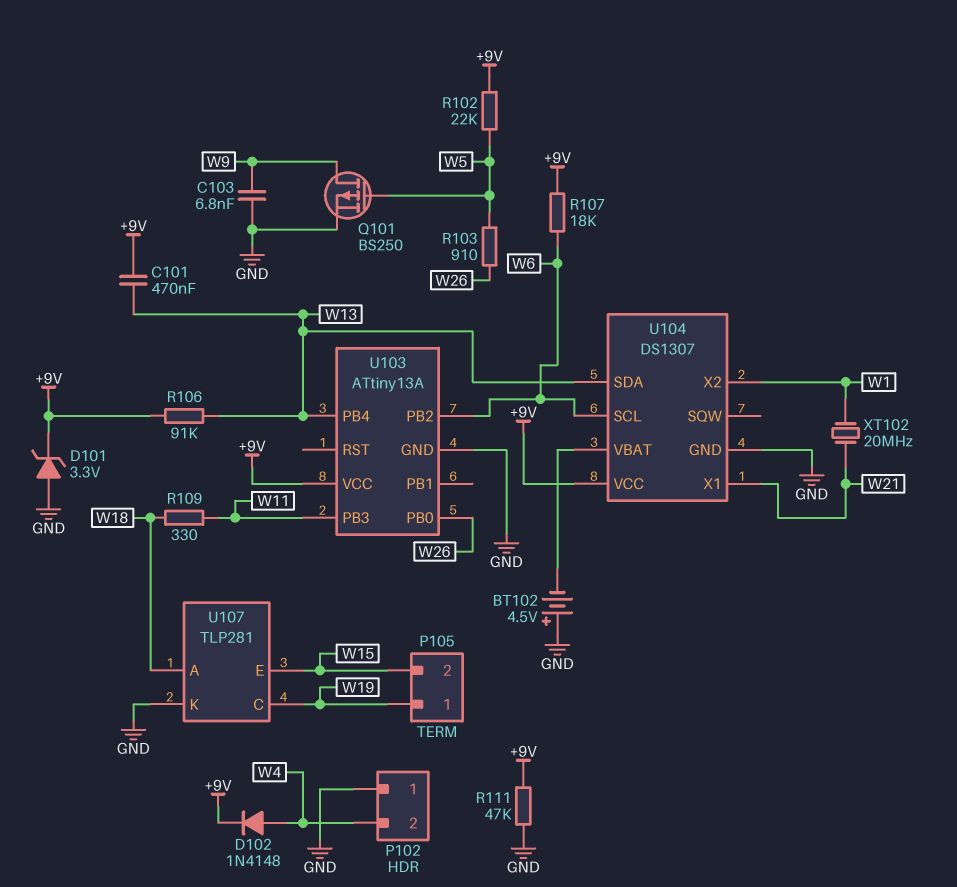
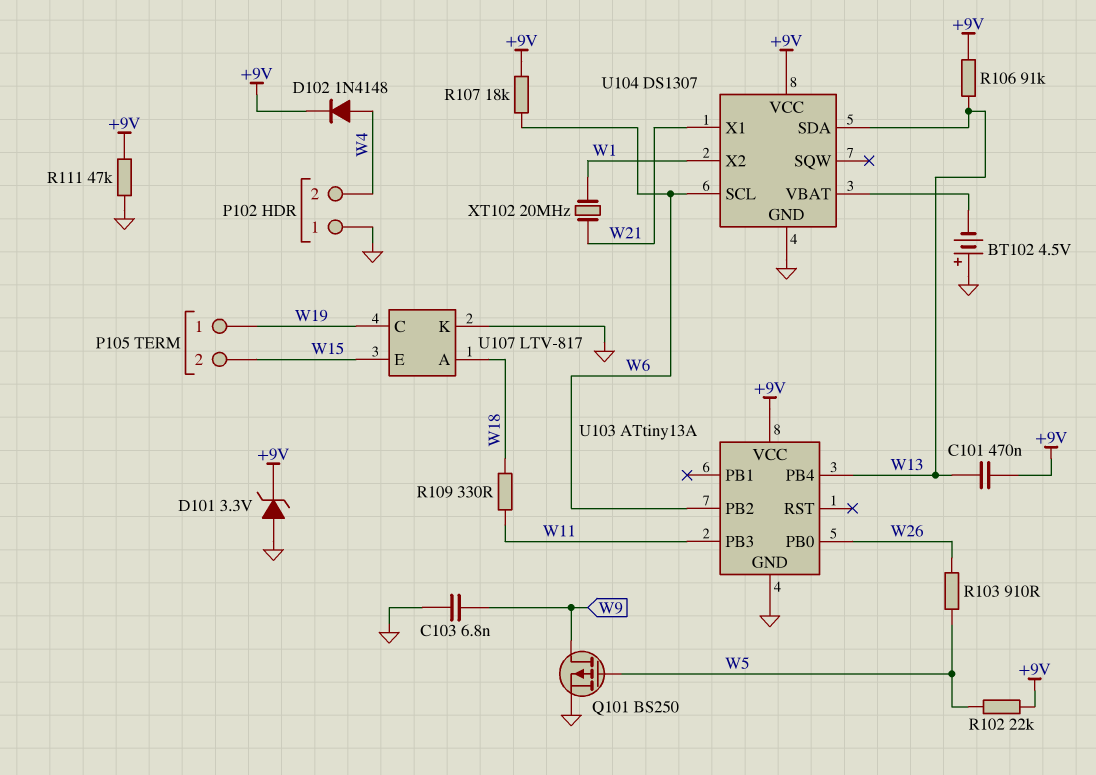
U107: TLP281 -> LTV-817

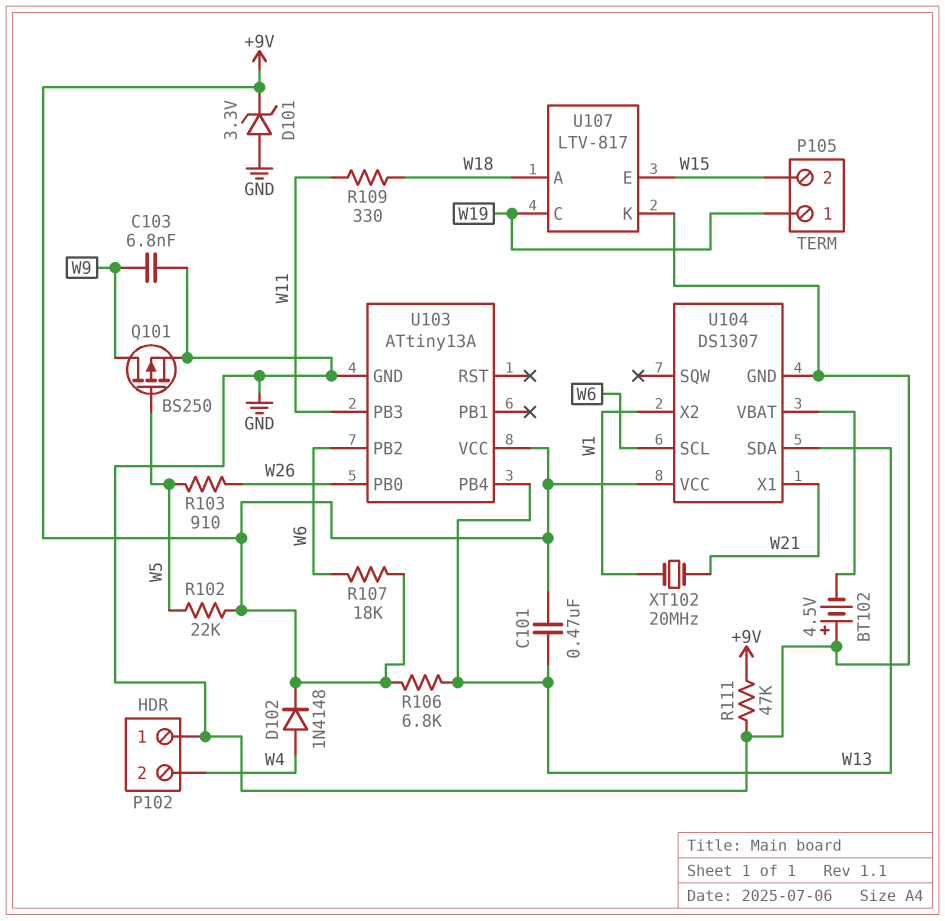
R106: 91k (+9V, W13) -> 6.8k (+9V, W13)

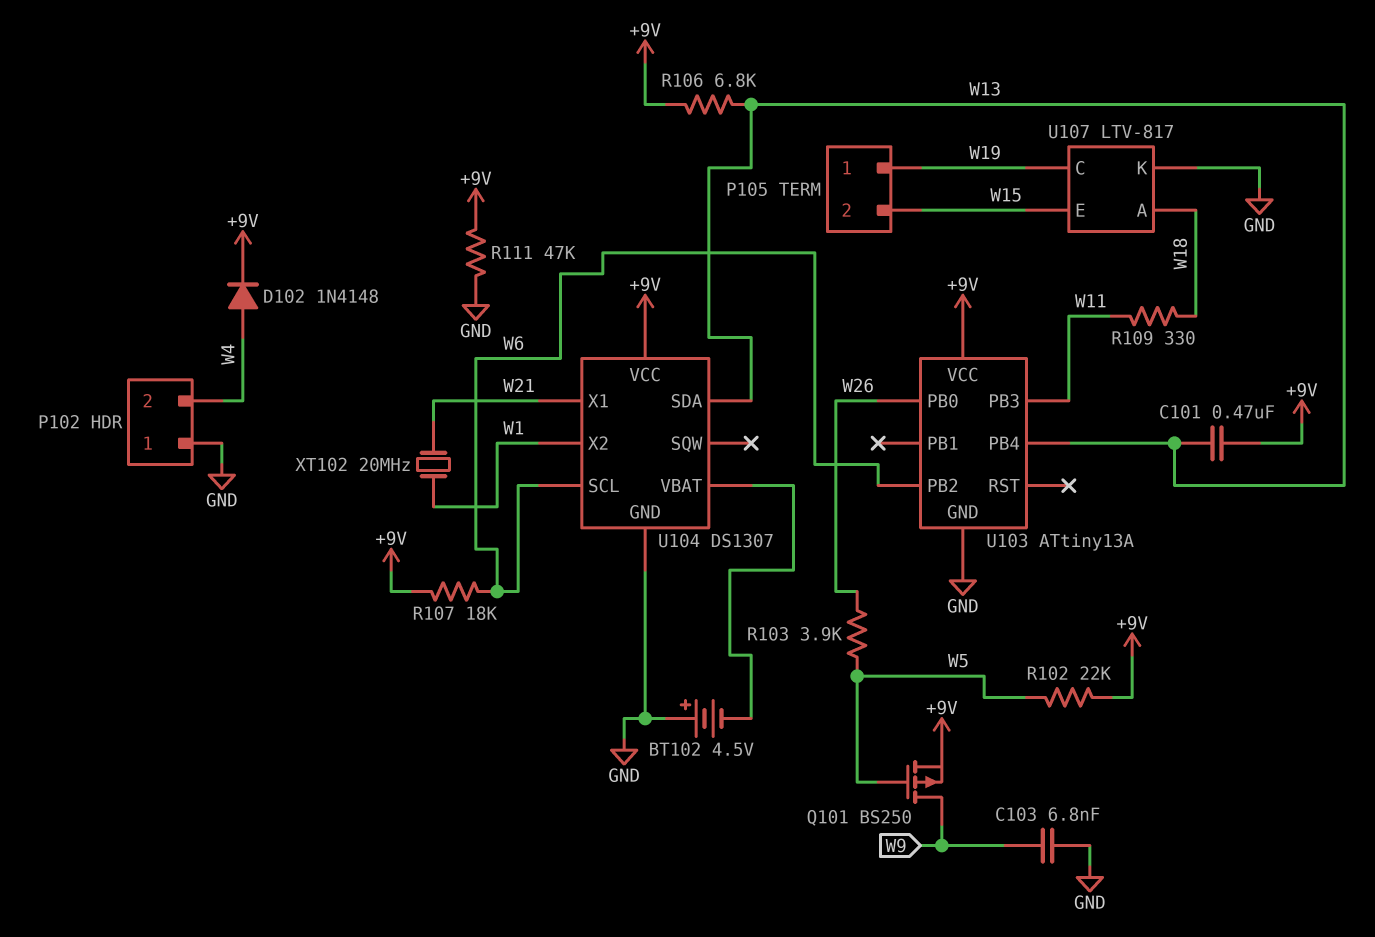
D101: zener 3.3V (A GND, K +9V) -> none
Q101: PMOS BS250 (G W5, D W9, S GND) -> PMOS BS250 (G W5, D W9, S +9V)
R103: 910 (W5, W26) -> 3.9k (W5, W26)

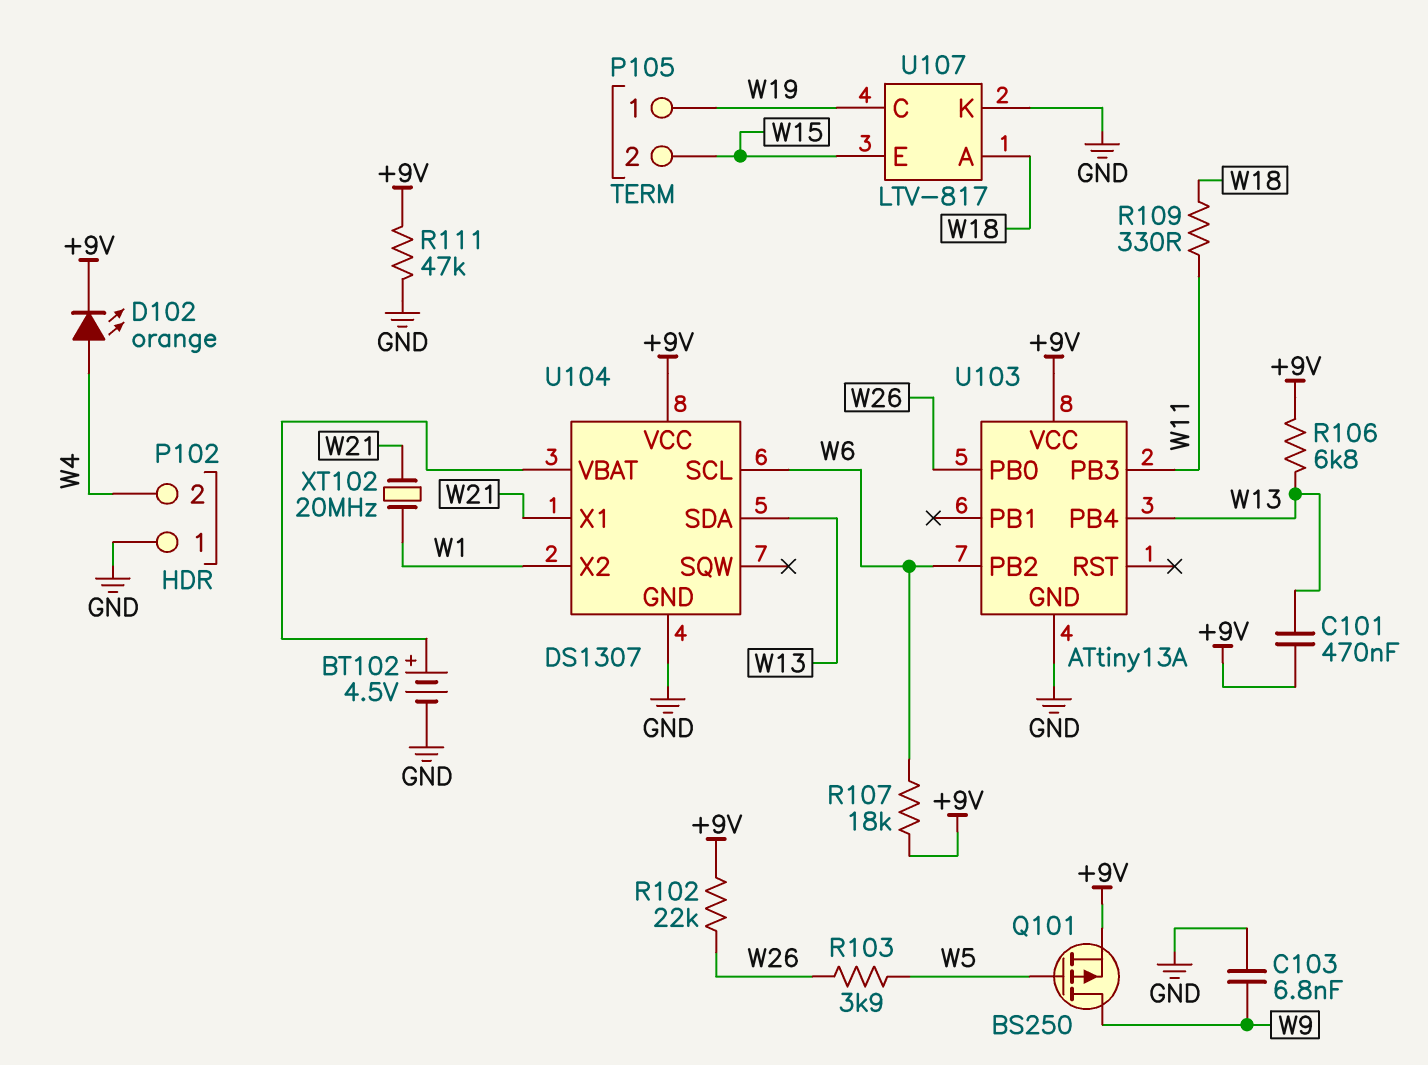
BT102: 4.5V (plus GND, minus U104/VBAT) -> 4.5V (plus U104/VBAT, minus GND)
D102: diode 1N4148 (A W4, K +9V) -> LED orange (A W4, K +9V)
R102: 22k (+9V, W5) -> 22k (+9V, W26)

